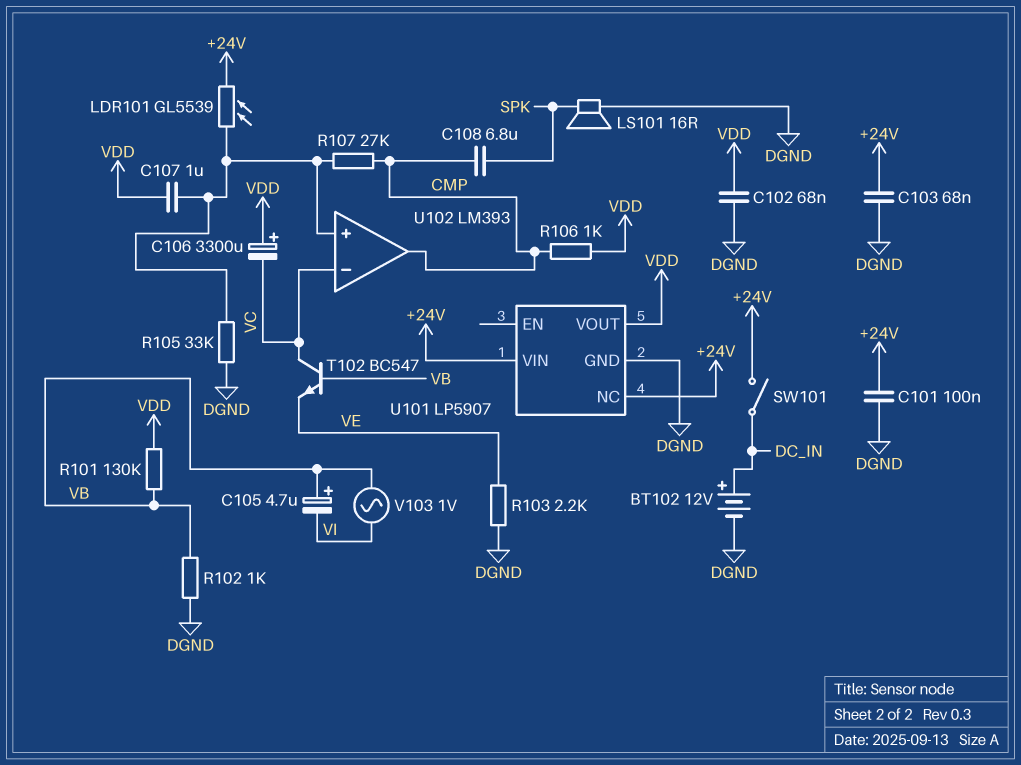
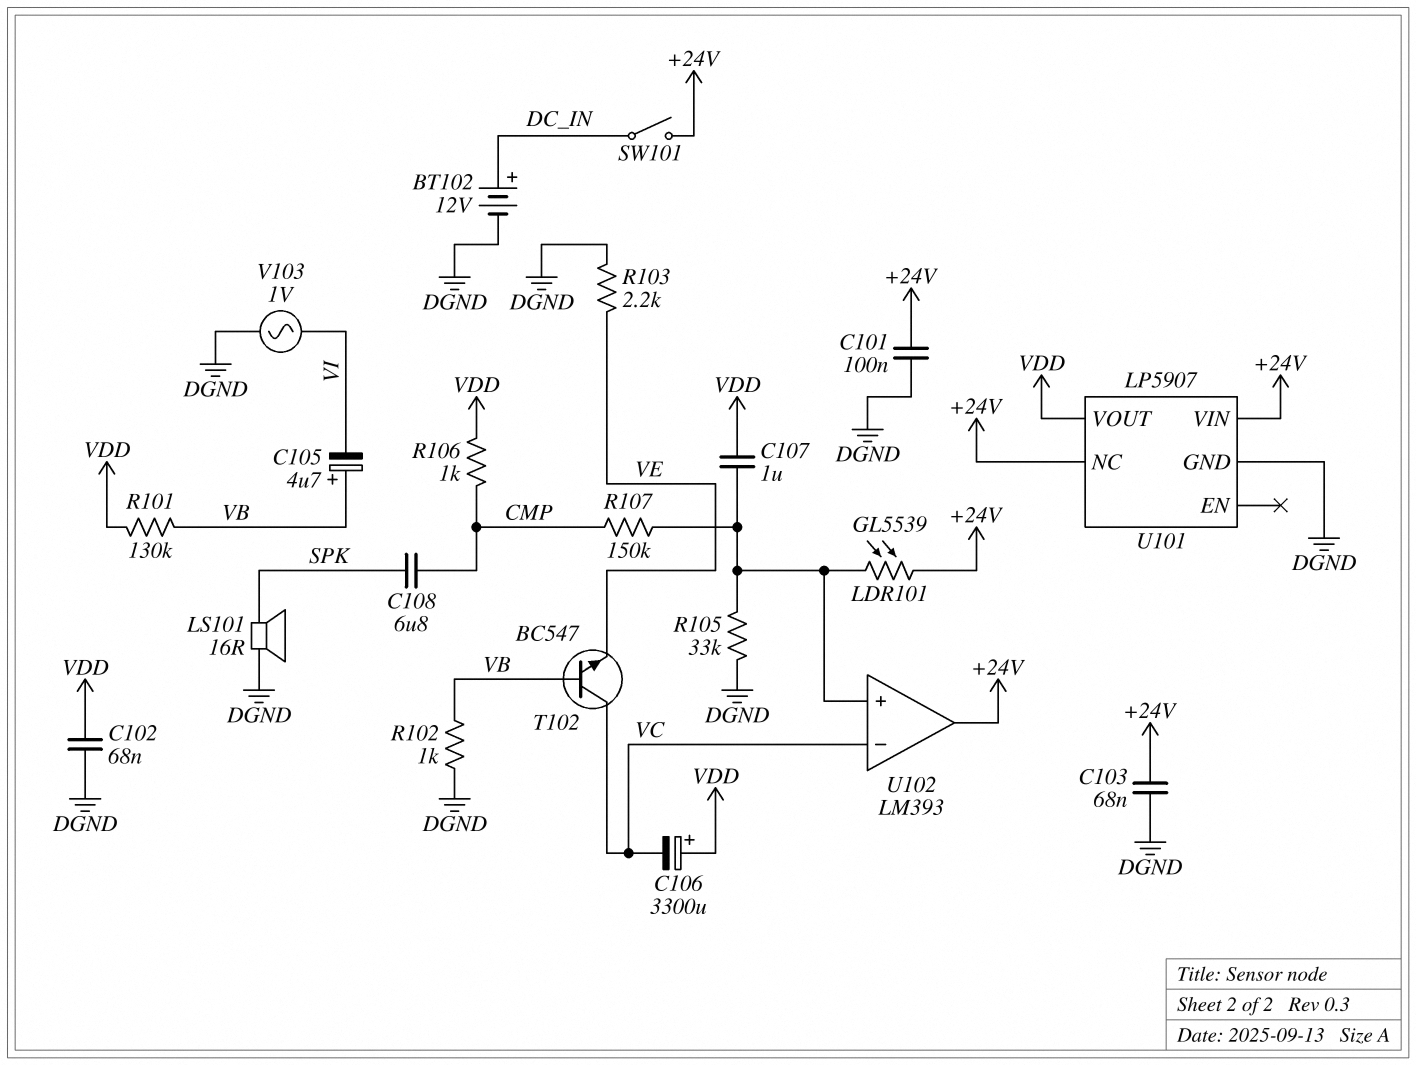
R107: 27k (CMP, U102/in+) -> 150k (CMP, U102/in+)
U102 pin out: CMP -> +24V
V103: AC 1V (VB, VI) -> AC 1V (DGND, VI)

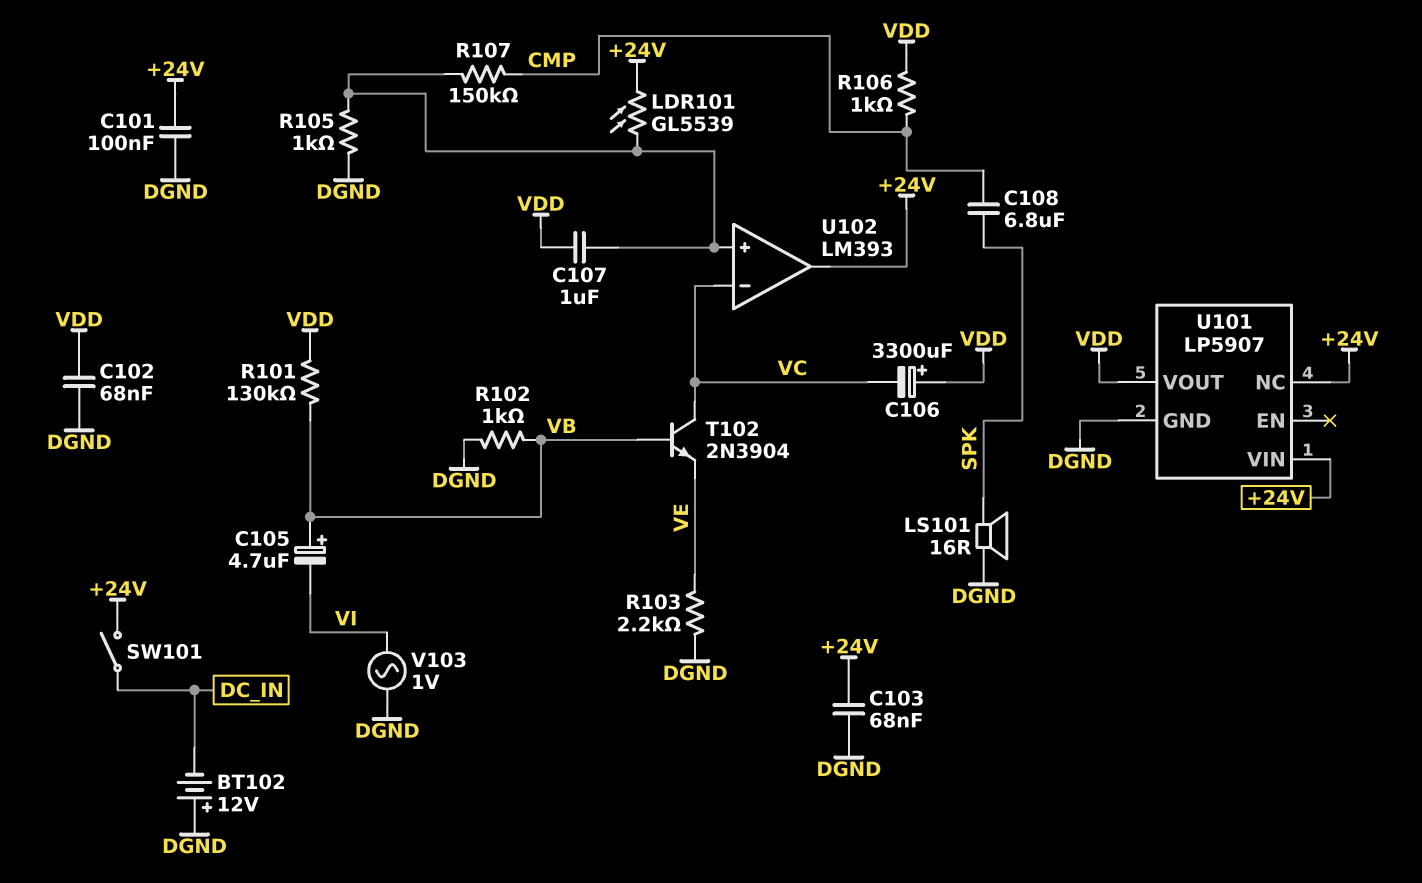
BT102: 12V (plus DC_IN, minus DGND) -> 12V (plus DGND, minus DC_IN)
R105: 33k (DGND, U102/in+) -> 1k (DGND, U102/in+)
T102: NPN BC547 (B VB, C VC, E VE) -> NPN 2N3904 (B VB, C VC, E VE)

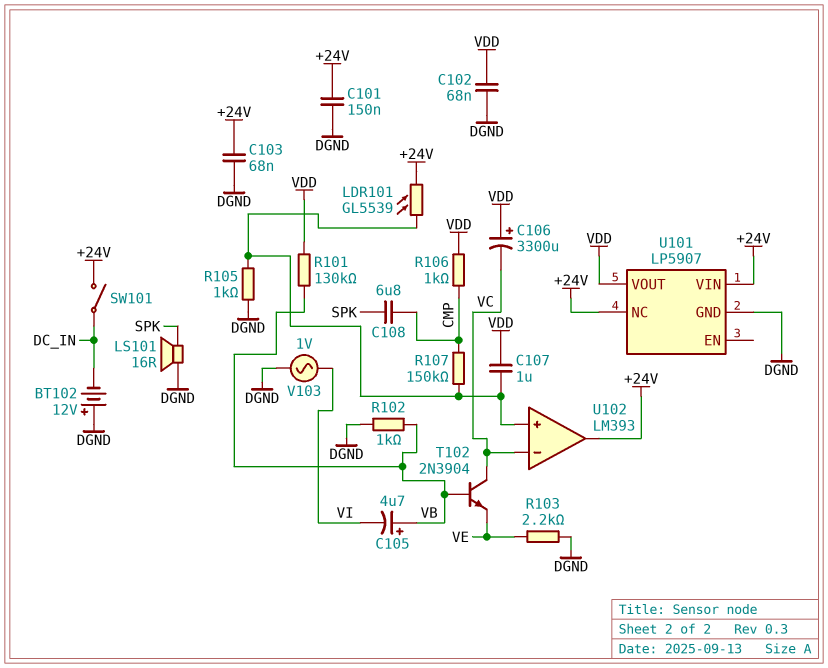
C101: 100nF (+24V, DGND) -> 150nF (+24V, DGND)

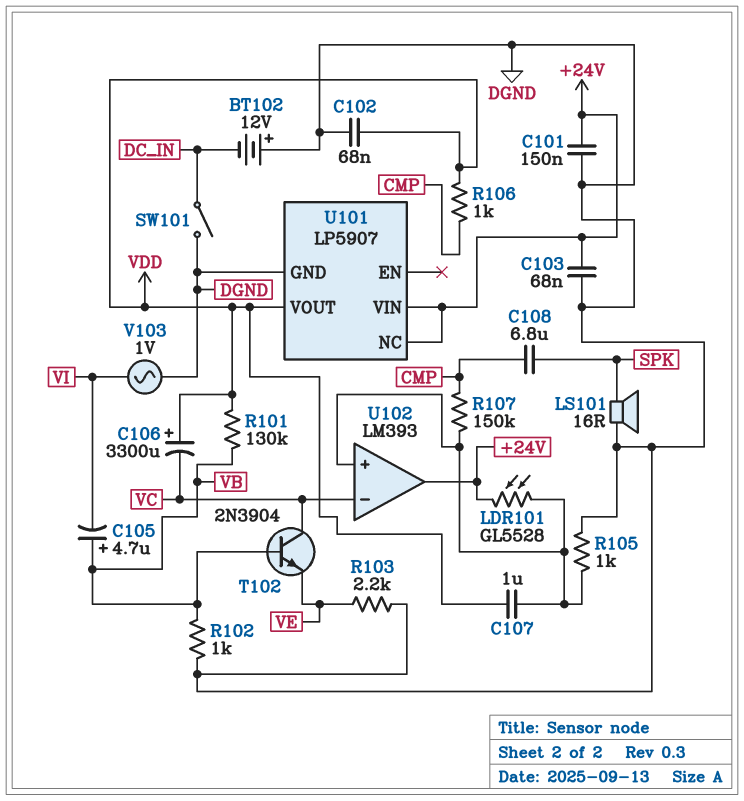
LDR101: GL5539 (+24V, U102/in+) -> GL5528 (+24V, U102/in+)
SW101: switch (+24V, DC_IN) -> switch (DC_IN, DGND)

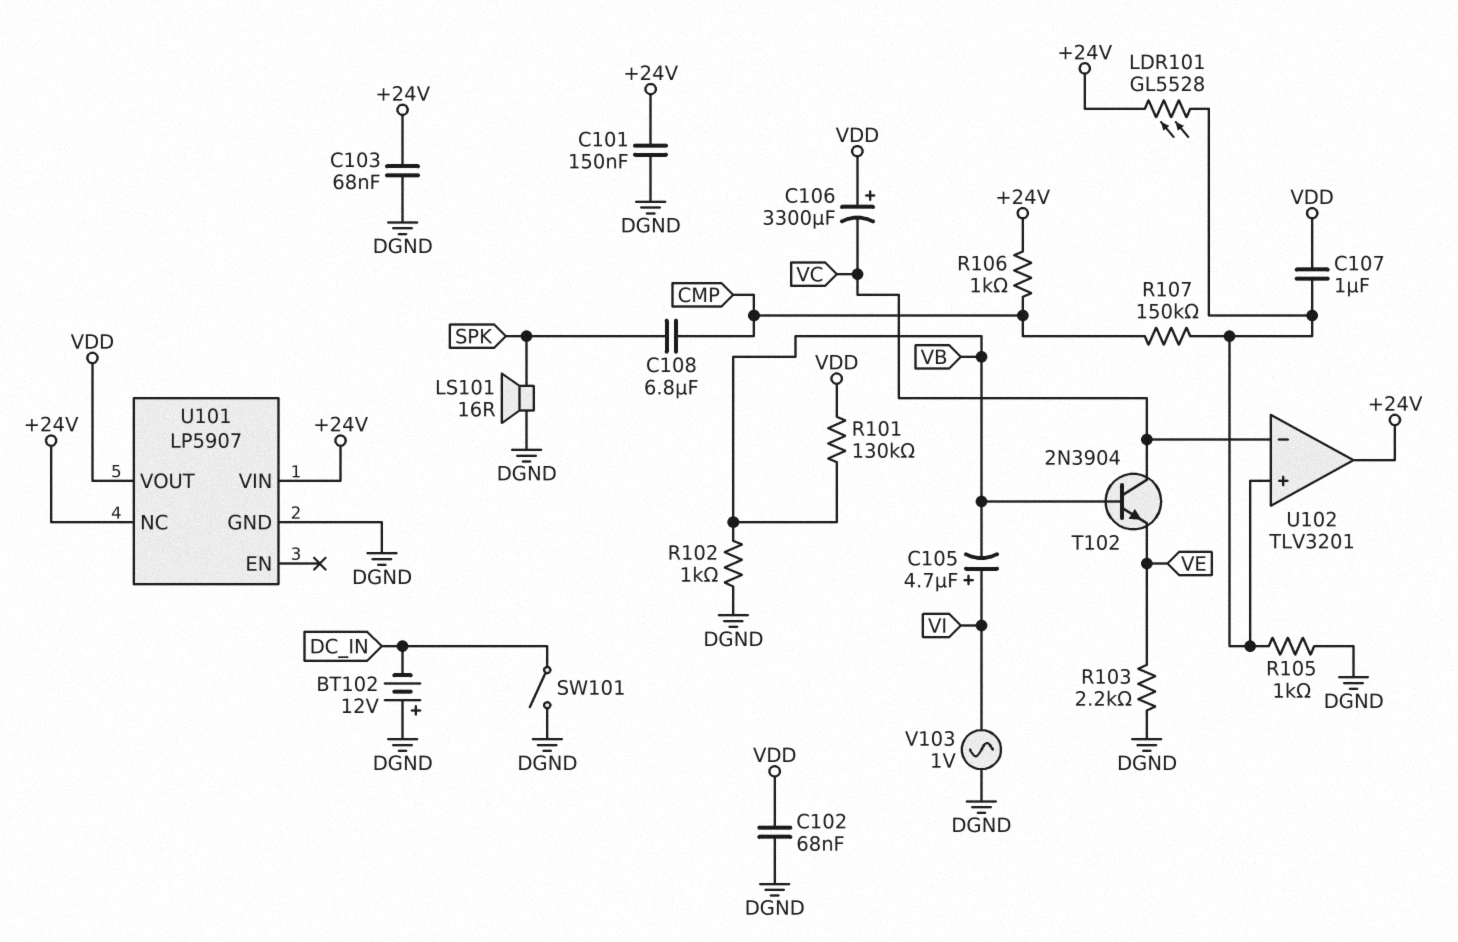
C105: 4.7uF (plus VB, minus VI) -> 4.7uF (plus VI, minus VB)
R106: 1k (CMP, VDD) -> 1k (+24V, CMP)
U102: LM393 -> TLV3201

